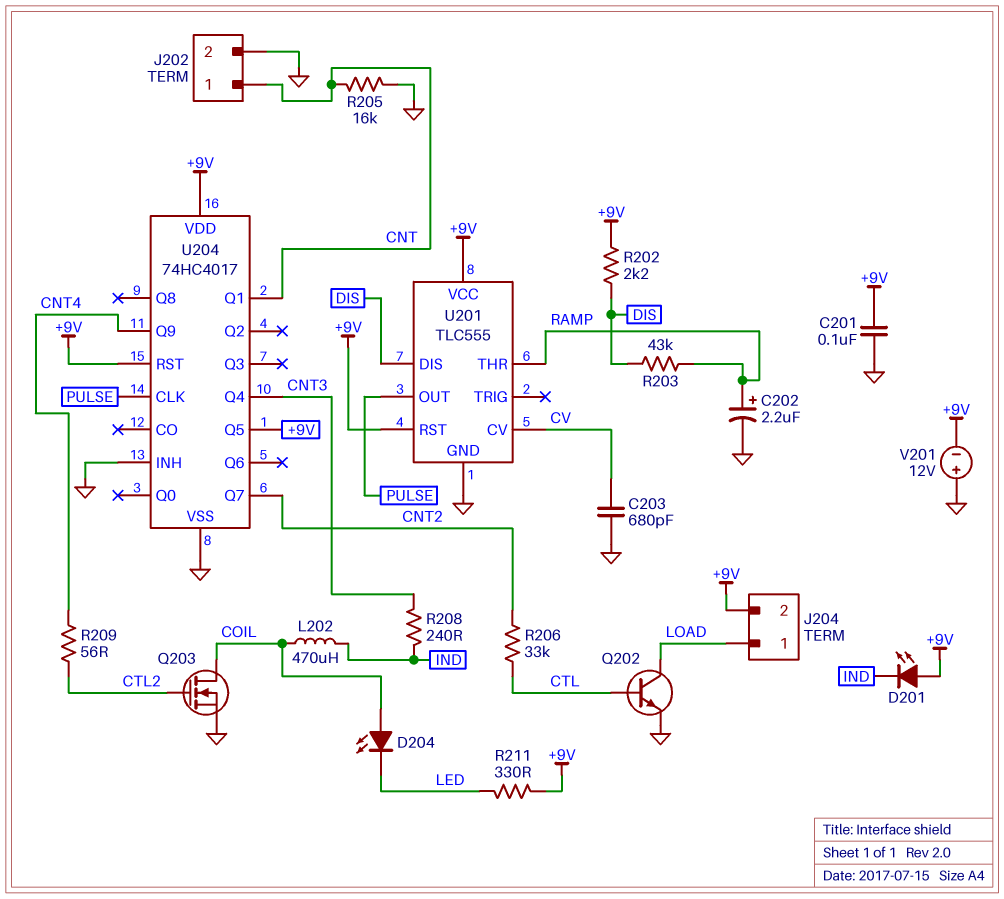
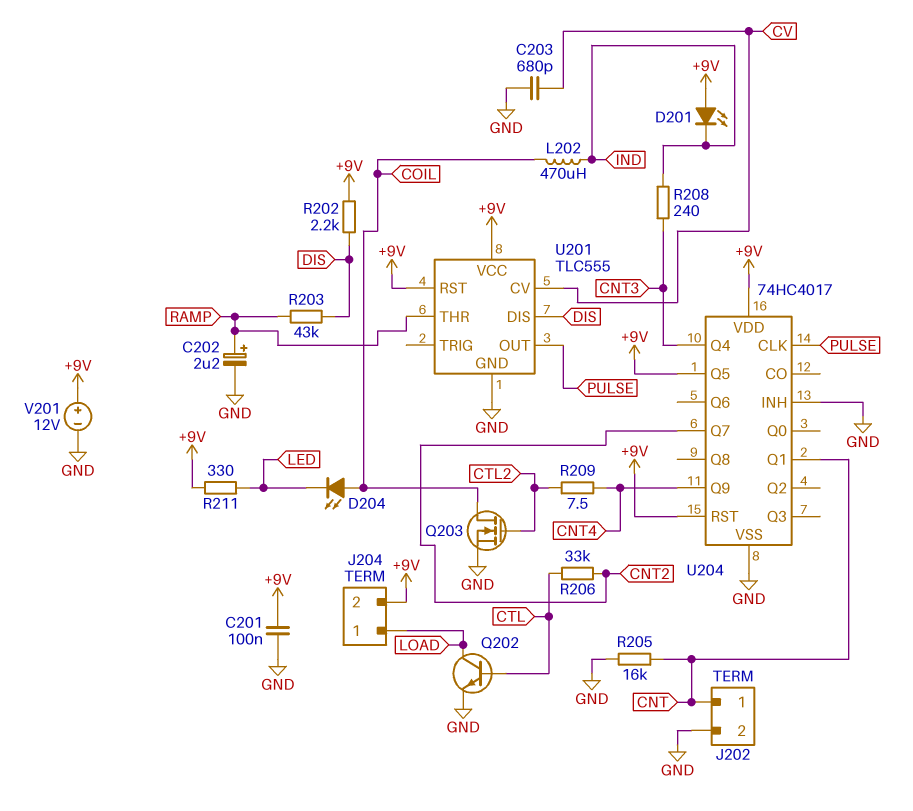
R209: 56 (CNT4, CTL2) -> 7.5 (CNT4, CTL2)
V201: 12V (plus GND, minus +9V) -> 12V (plus +9V, minus GND)

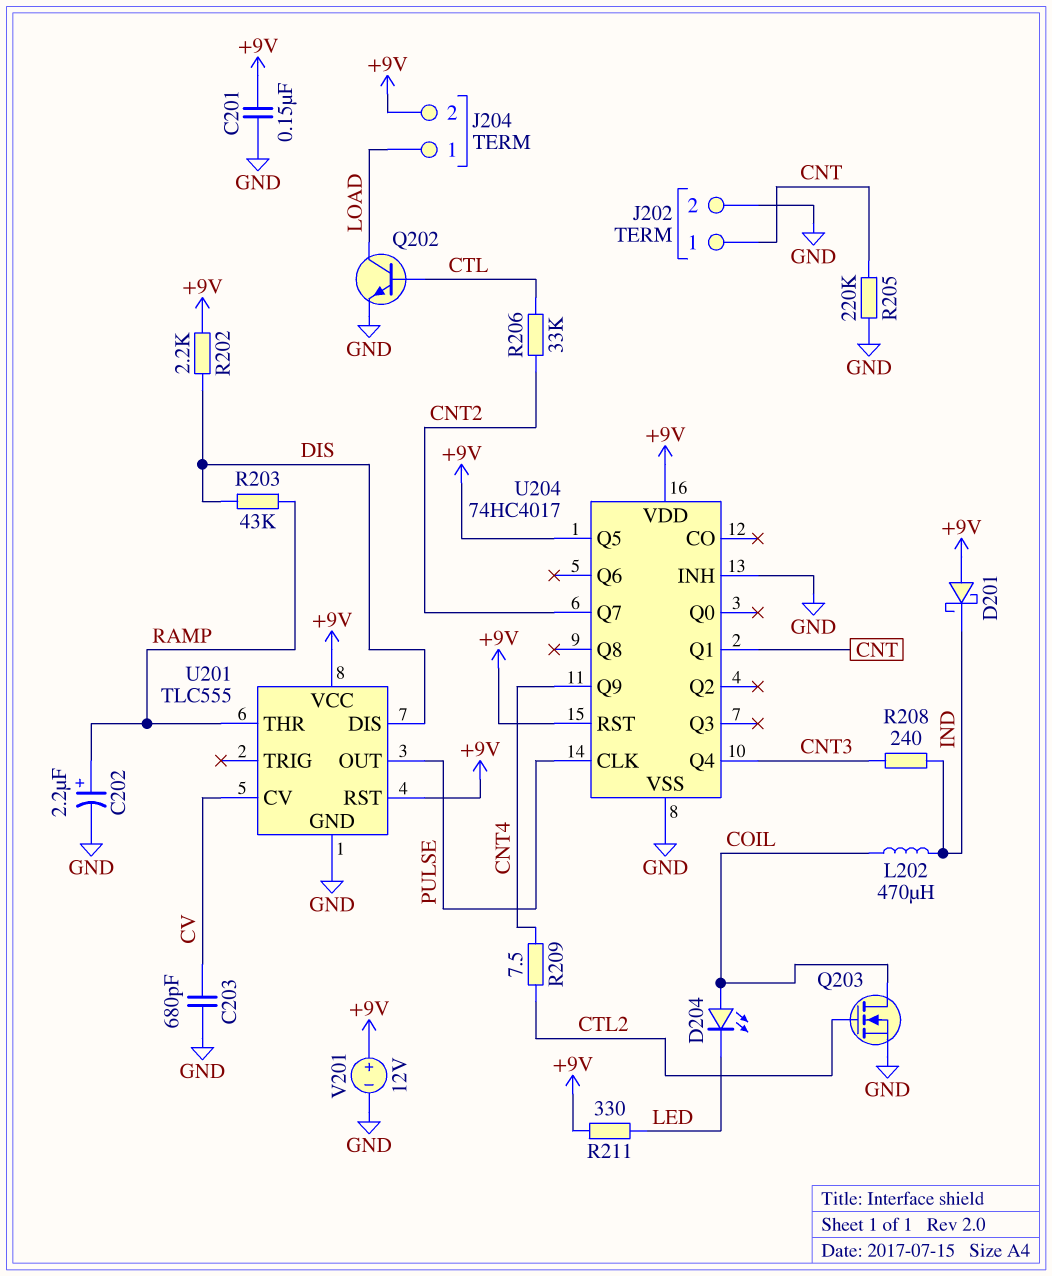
C201: 100nF (+9V, GND) -> 150nF (+9V, GND)
D201: LED (A +9V, K IND) -> schottky (A +9V, K IND)
R205: 16k (CNT, GND) -> 220k (CNT, GND)

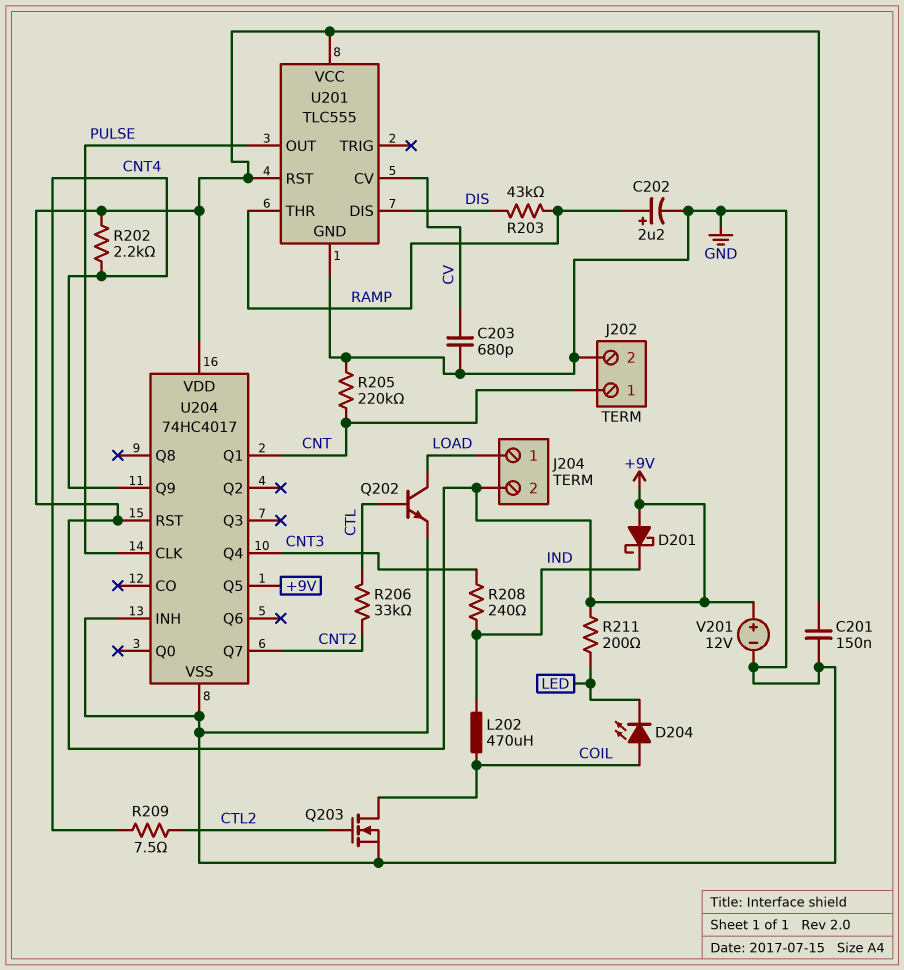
R202: 2.2k (+9V, DIS) -> 2.2k (+9V, CNT4)
R211: 330 (+9V, LED) -> 200 (+9V, LED)

